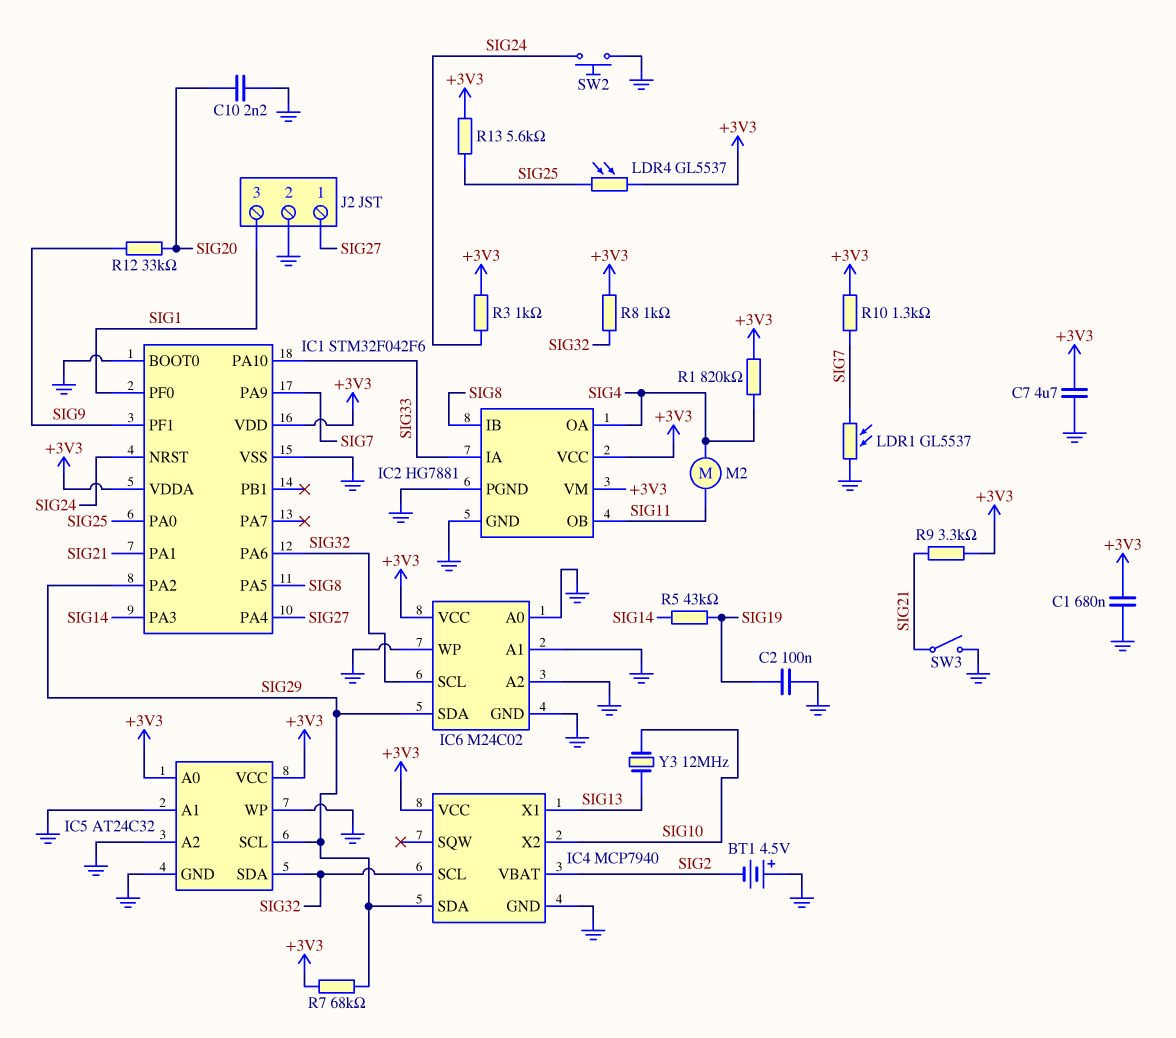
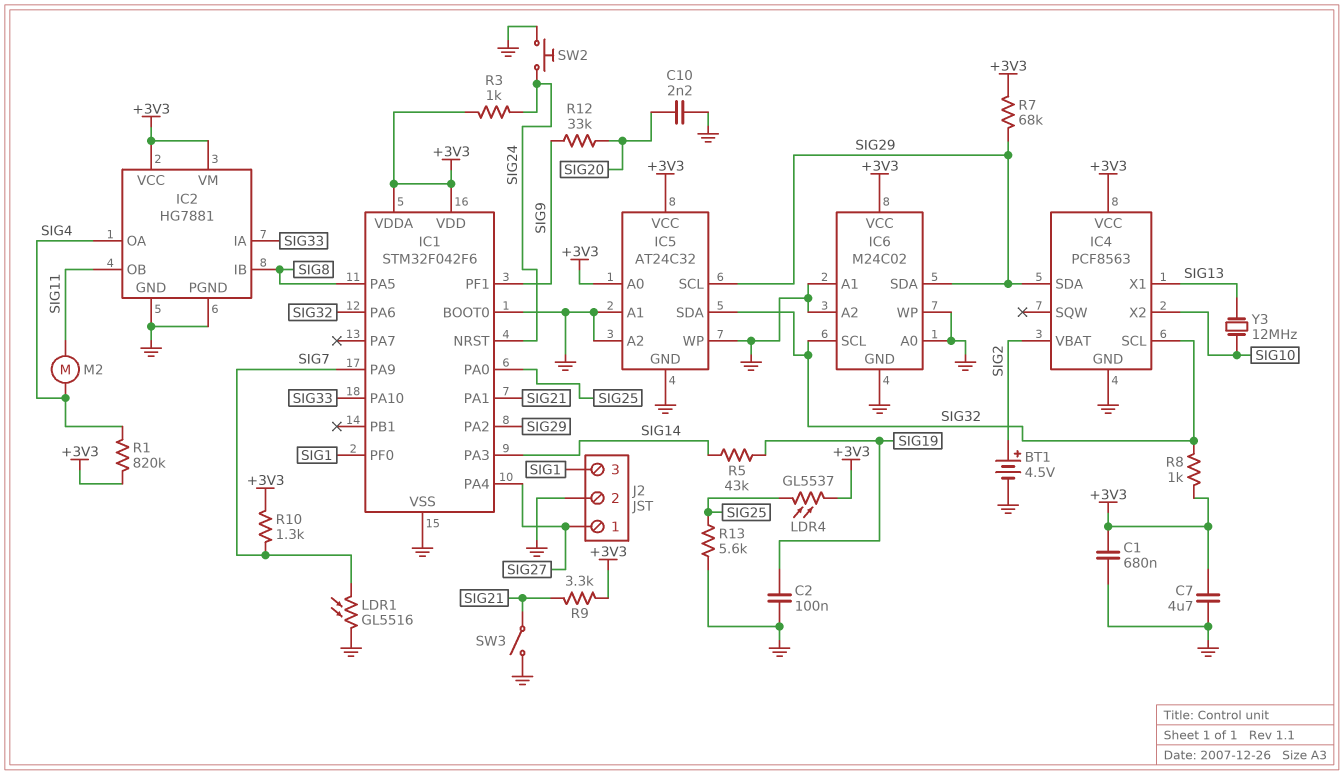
BT1: 4.5V (plus GND, minus SIG2) -> 4.5V (plus SIG2, minus GND)
IC4: MCP7940 -> PCF8563
LDR1: GL5537 (GND, SIG7) -> GL5516 (GND, SIG7)
R13: 5.6k (+3V3, SIG25) -> 5.6k (GND, SIG25)

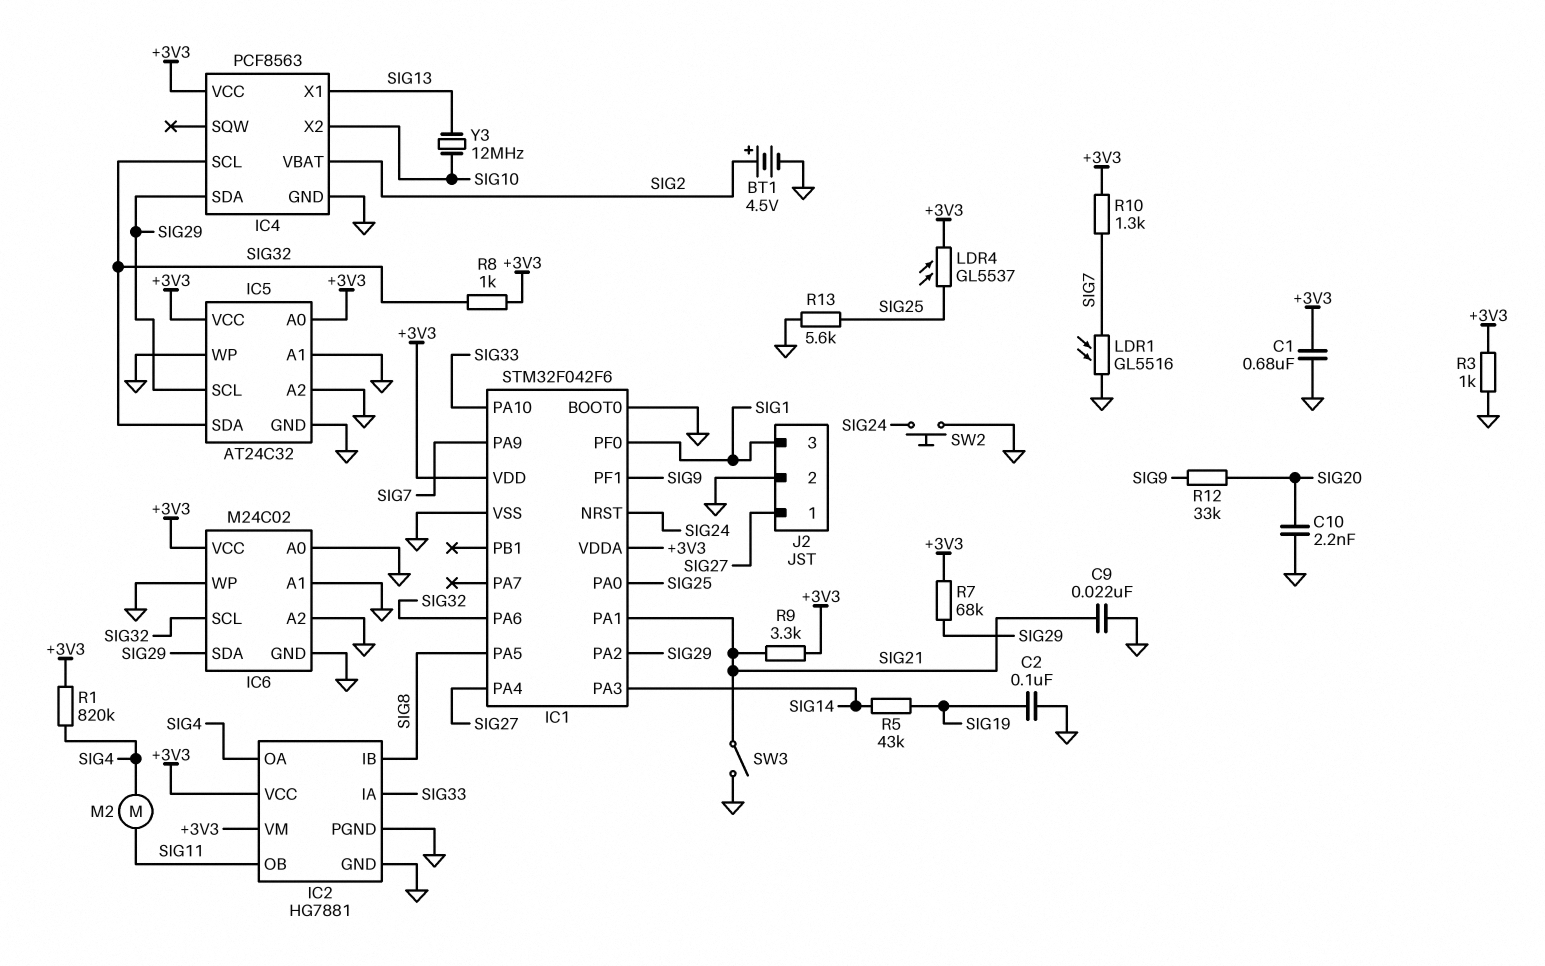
C7: 4.7uF (+3V3, GND) -> none
C9: none -> 22nF (GND, SIG21)
R3: 1k (+3V3, SIG24) -> 1k (+3V3, GND)

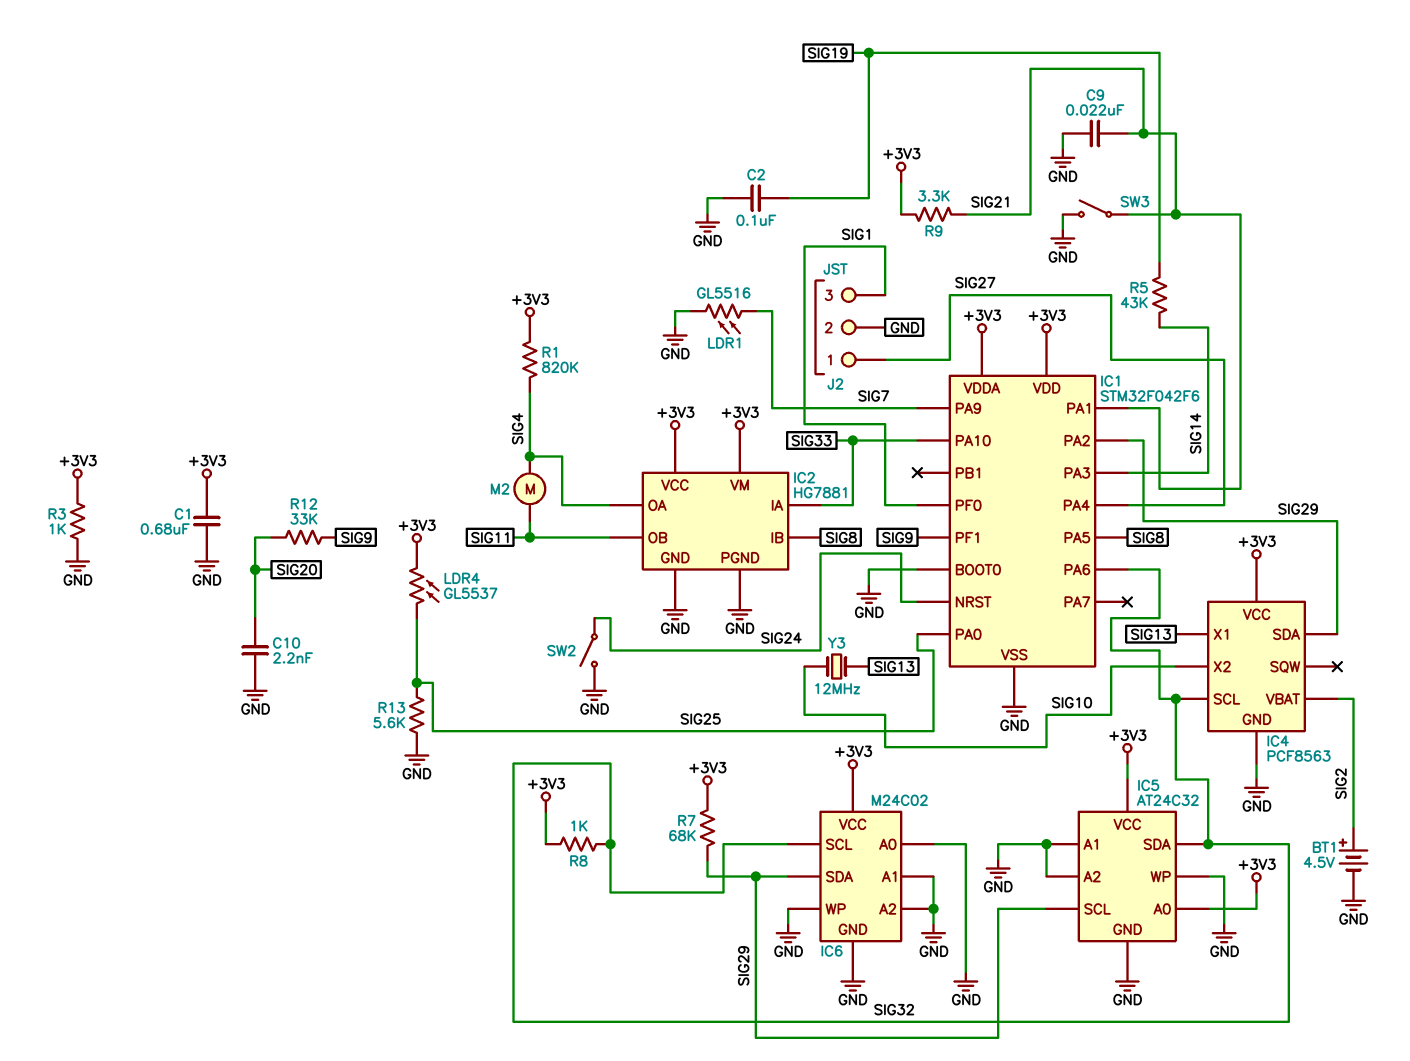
R10: 1.3k (+3V3, SIG7) -> none
SW2: button (GND, SIG24) -> switch (GND, SIG24)

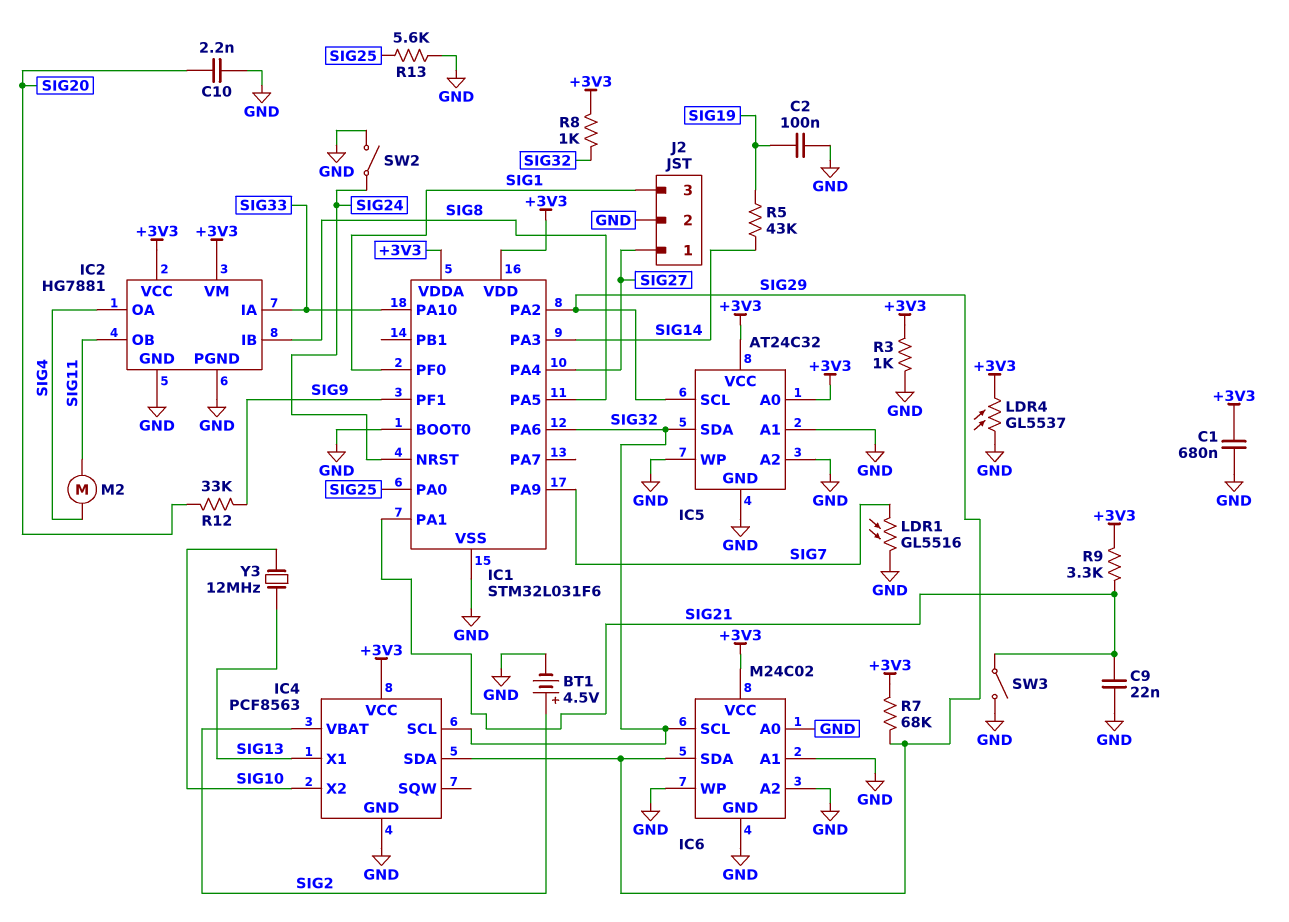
IC1: STM32F042F6 -> STM32L031F6
LDR4: GL5537 (+3V3, SIG25) -> GL5537 (+3V3, GND)
R1: 820k (+3V3, SIG4) -> none

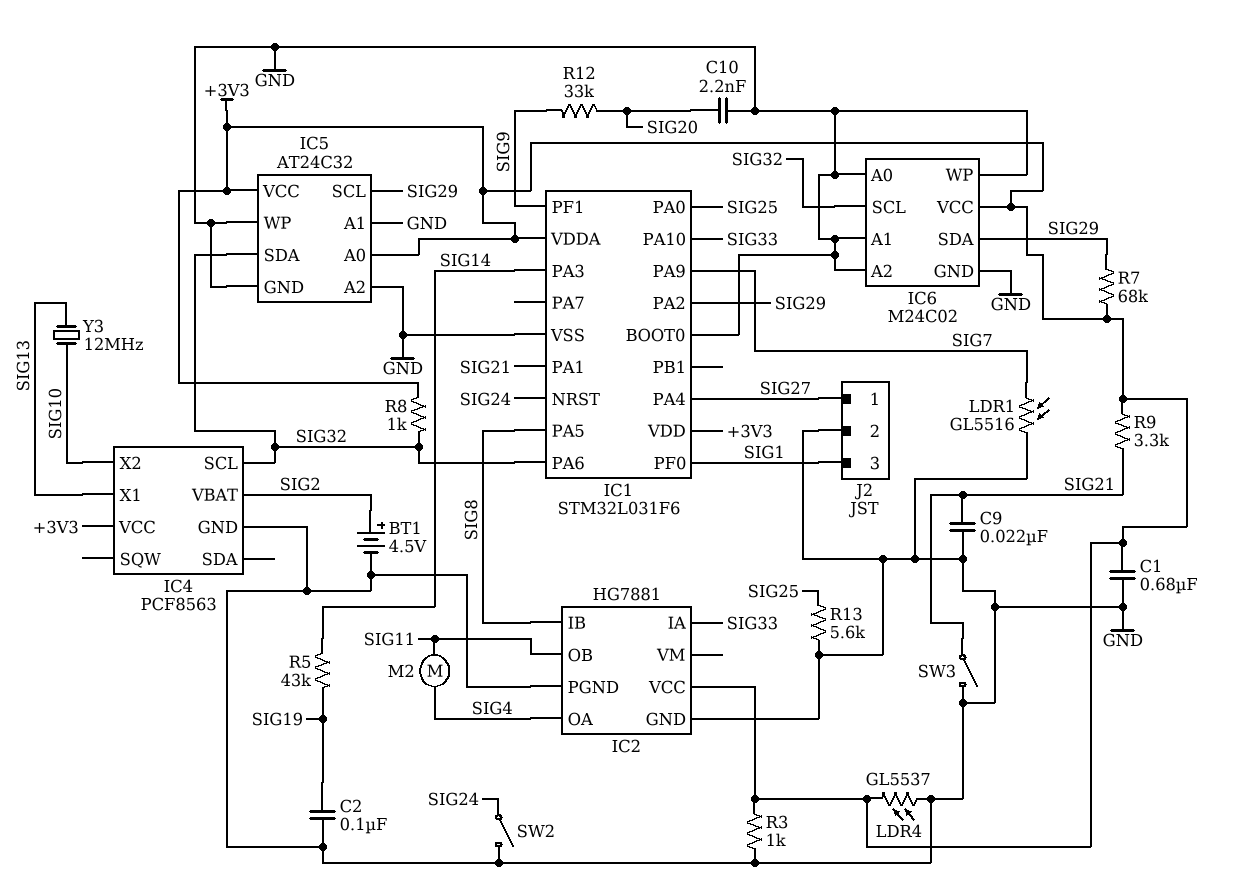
IC2 pin VM: +3V3 -> none
IC4 pin SDA: SIG29 -> none

